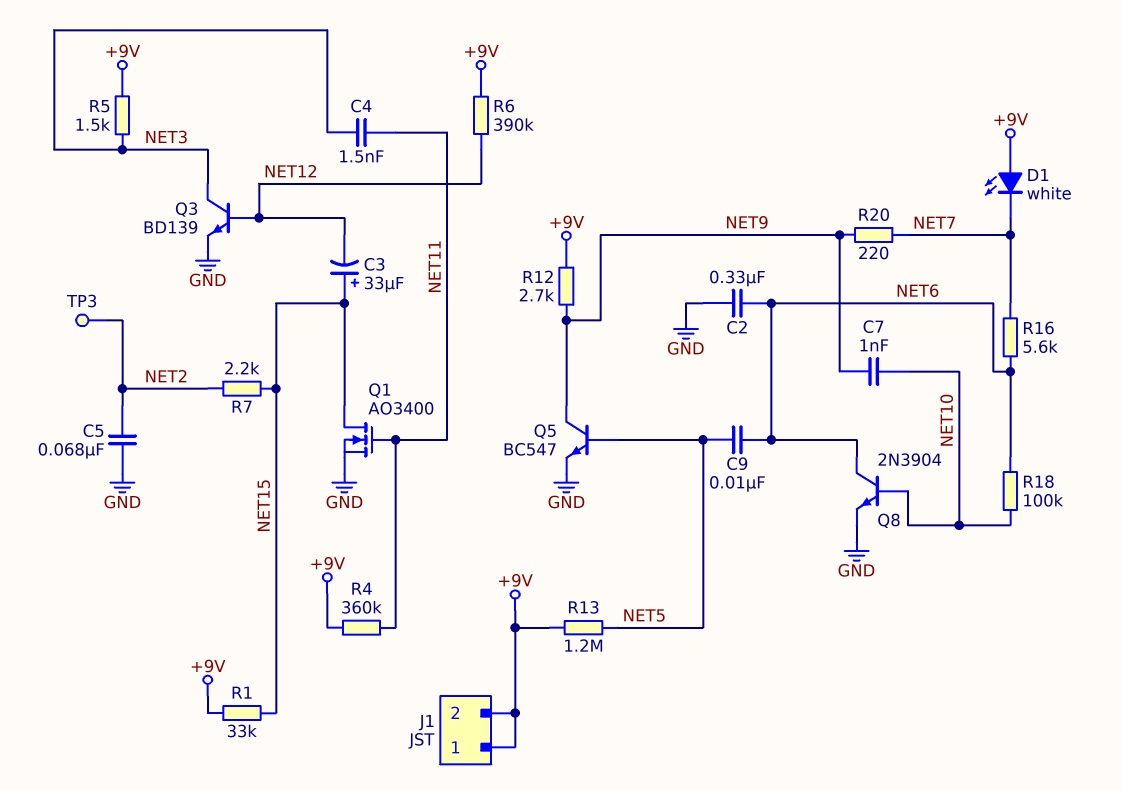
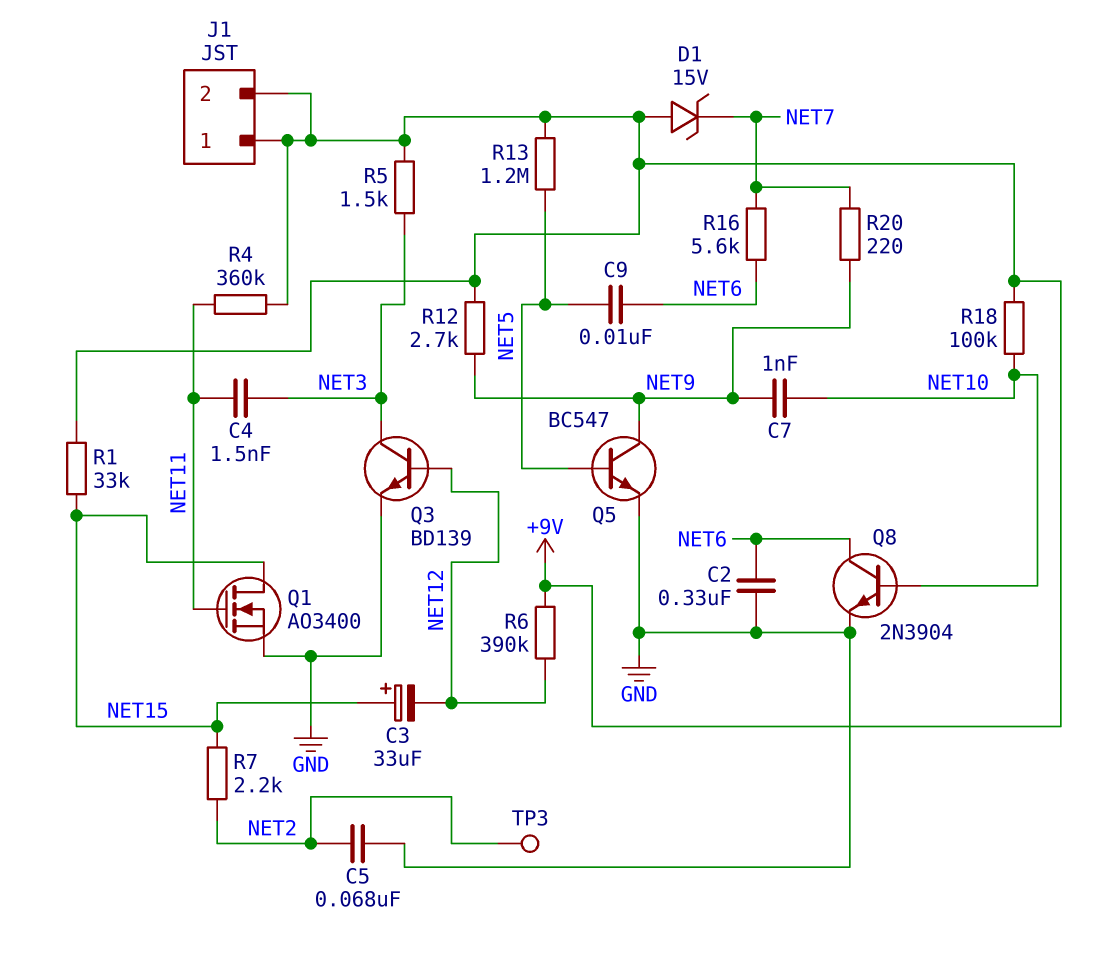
D1: LED white (A +9V, K NET7) -> zener 15V (A +9V, K NET7)
R18: 100k (NET6, NET10) -> 100k (+9V, NET10)

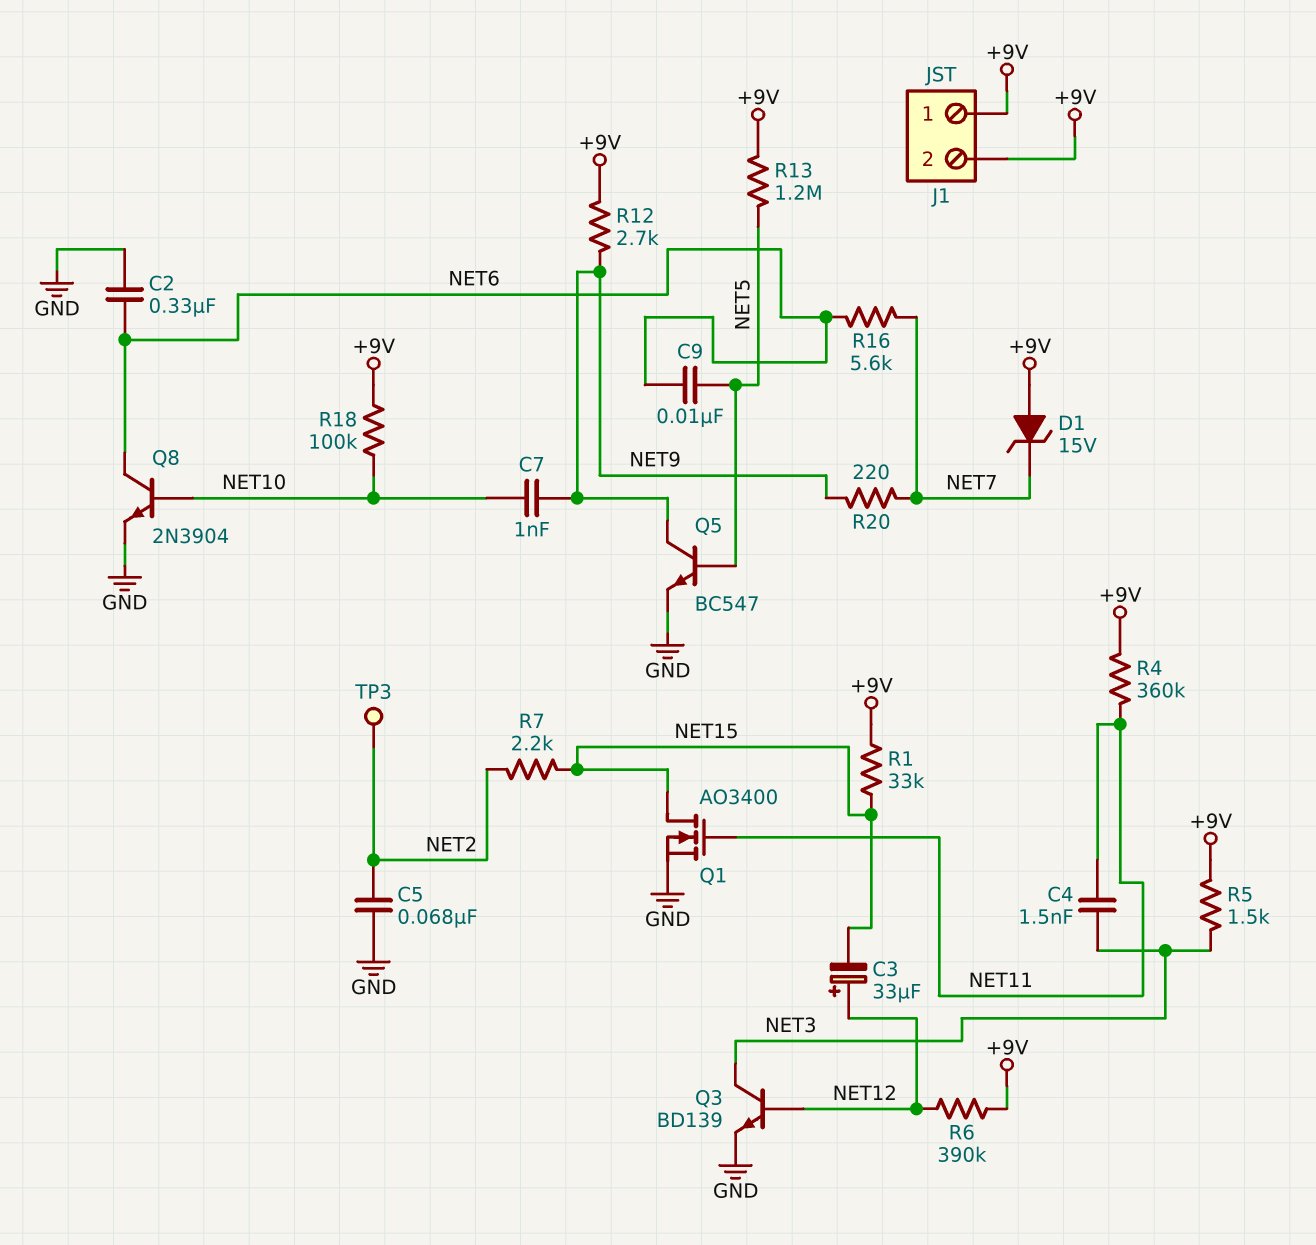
C3: 33uF (plus NET15, minus NET12) -> 33uF (plus NET12, minus NET15)

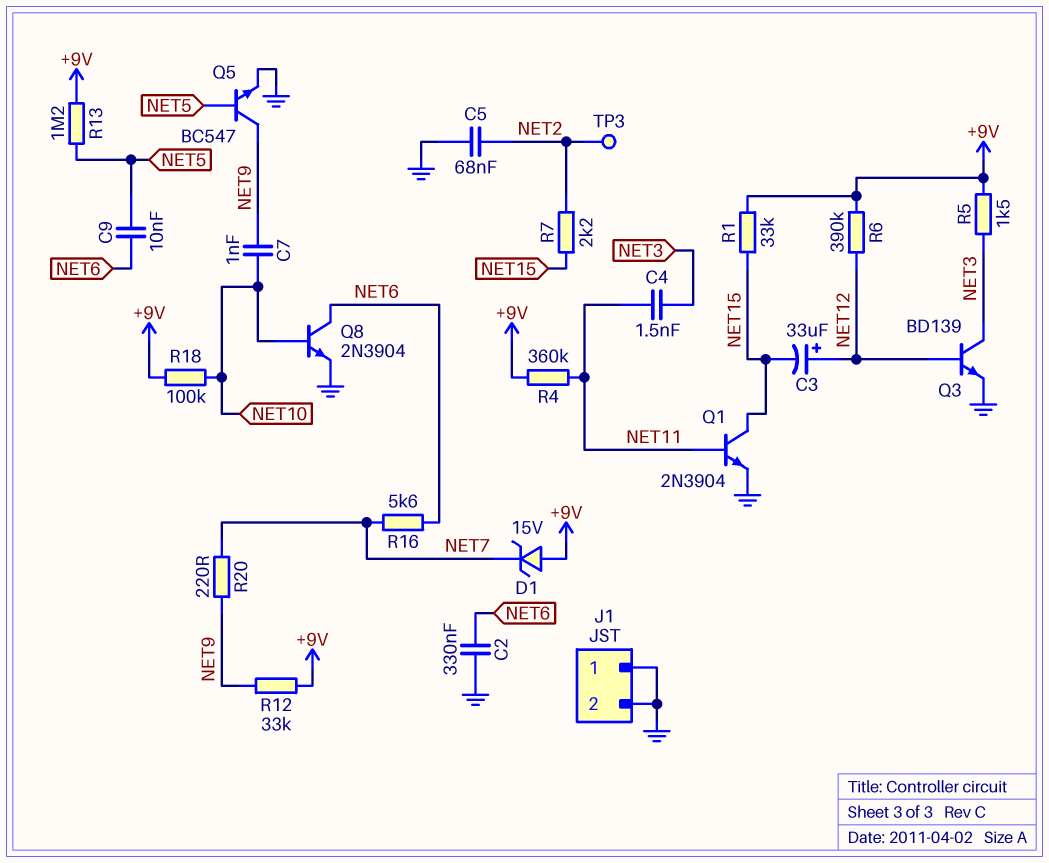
J1 pin 1: +9V -> GND
J1 pin 2: +9V -> GND
Q1: NMOS AO3400 (G NET11, D NET15, S GND) -> NPN 2N3904 (B NET11, C NET15, E GND)
R12: 2.7k (+9V, NET9) -> 33k (+9V, NET9)

